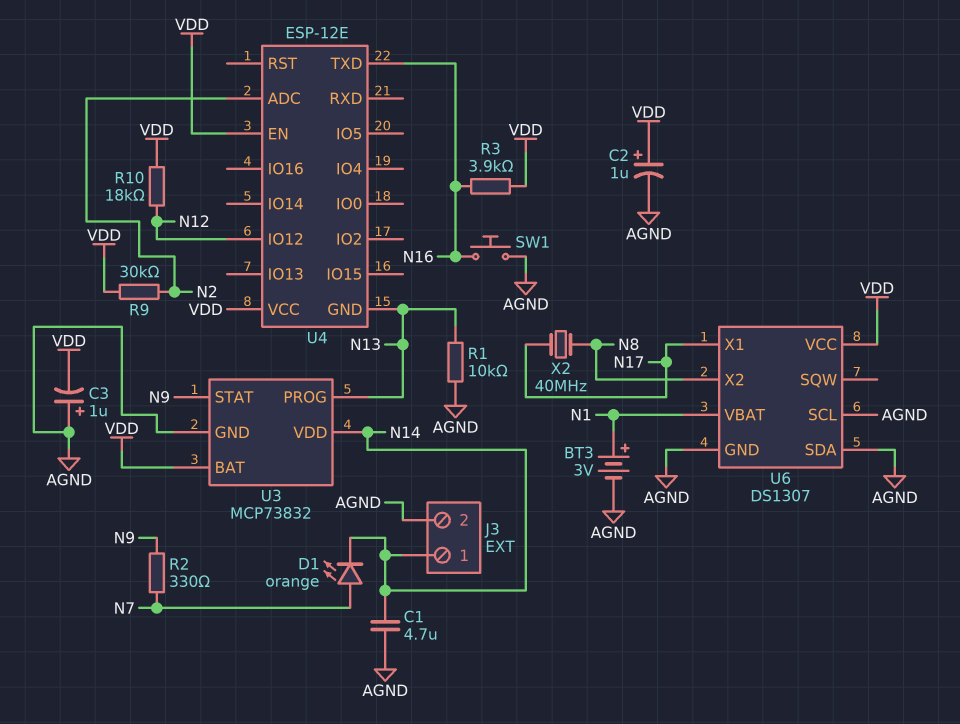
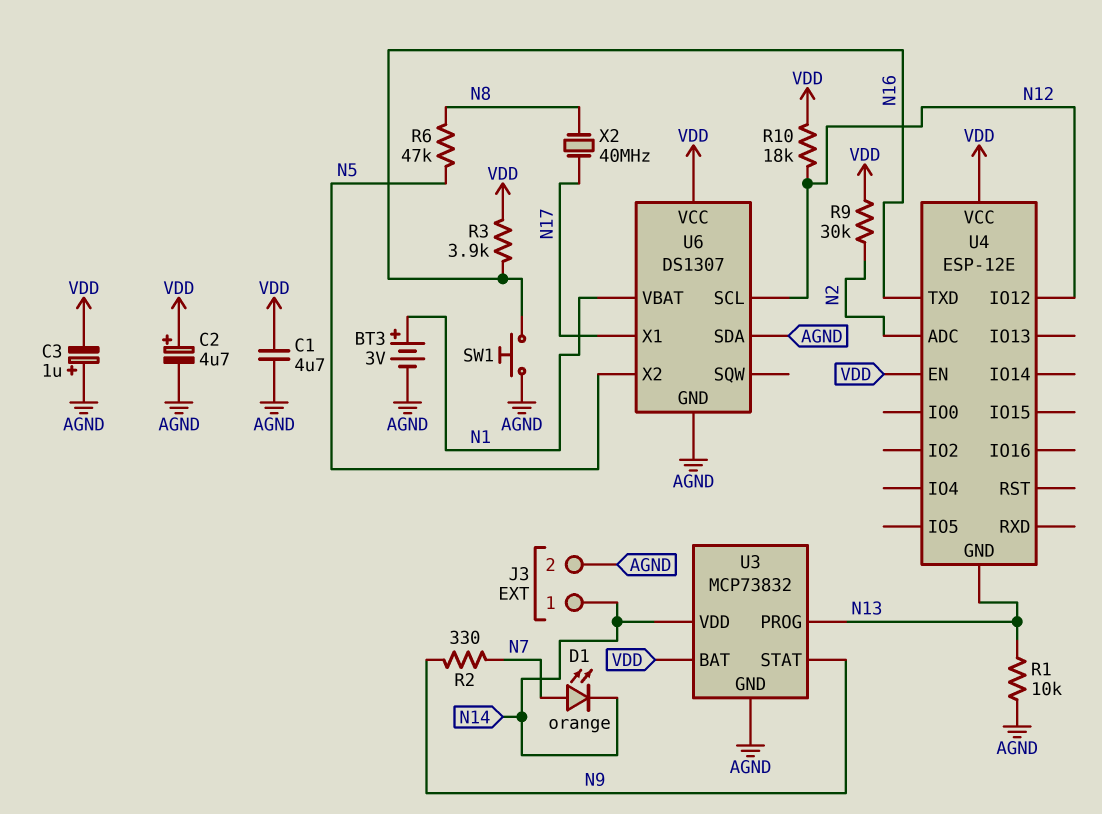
C1: 4.7uF (AGND, N14) -> 4.7uF (AGND, VDD)
C2: 1uF (plus VDD, minus AGND) -> 4.7uF (plus VDD, minus AGND)
R6: none -> 47k (N5, N8)
U6 pin SCL: AGND -> N12
U6 pin X2: N8 -> N5

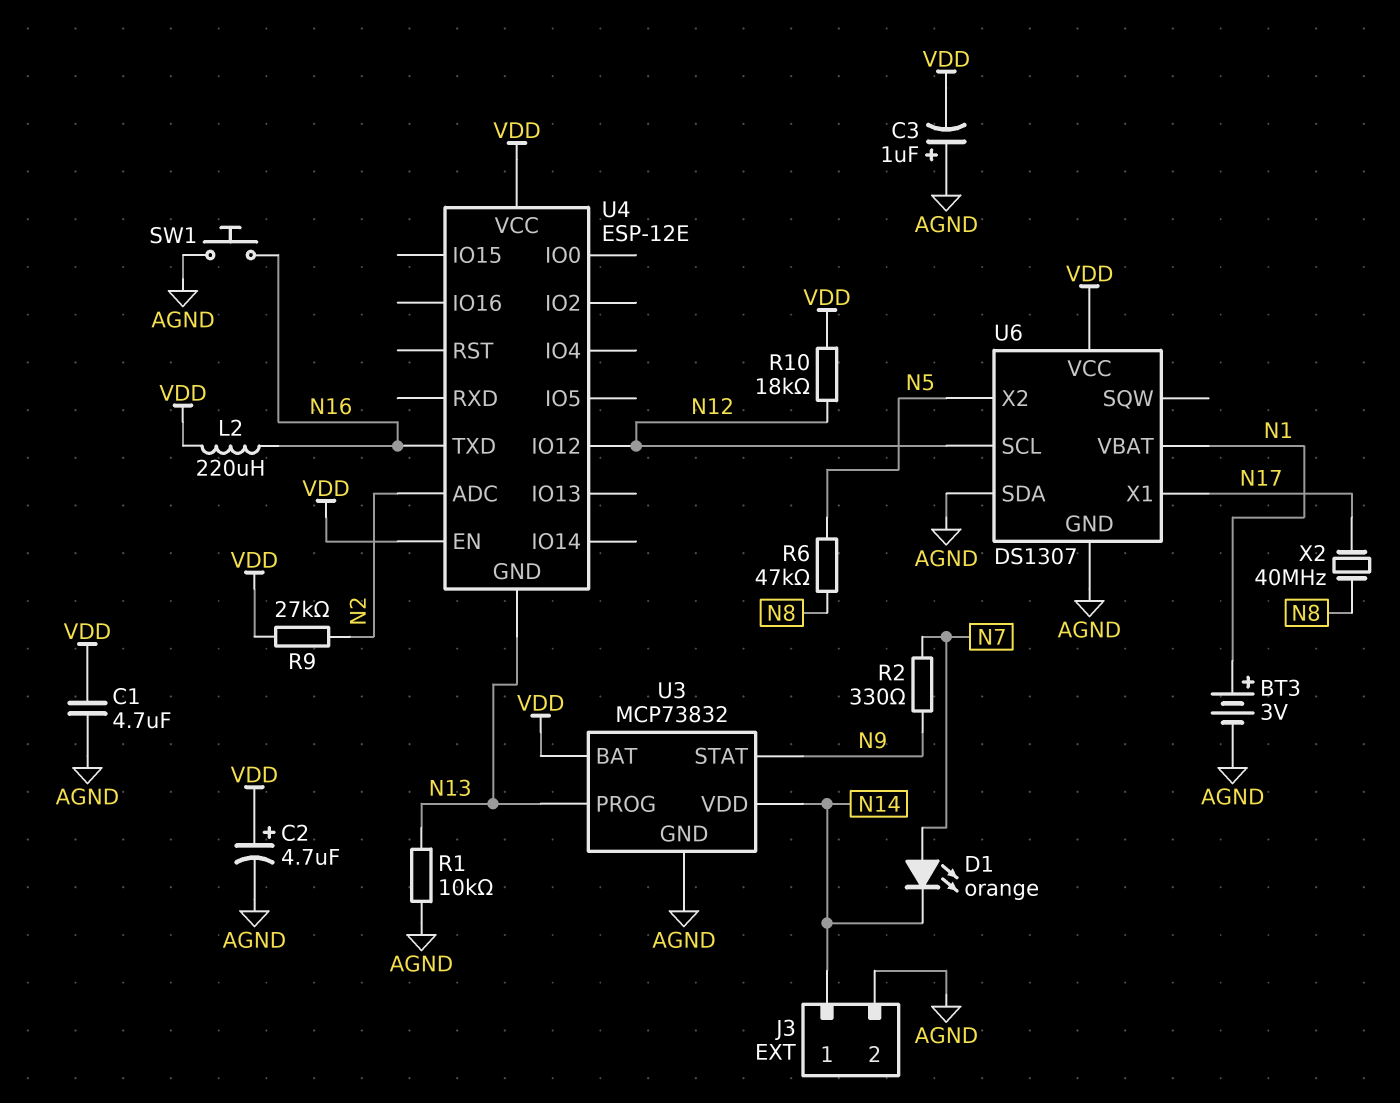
L2: none -> 220uH (N16, VDD)
R3: 3.9k (N16, VDD) -> none
R9: 30k (N2, VDD) -> 27k (N2, VDD)

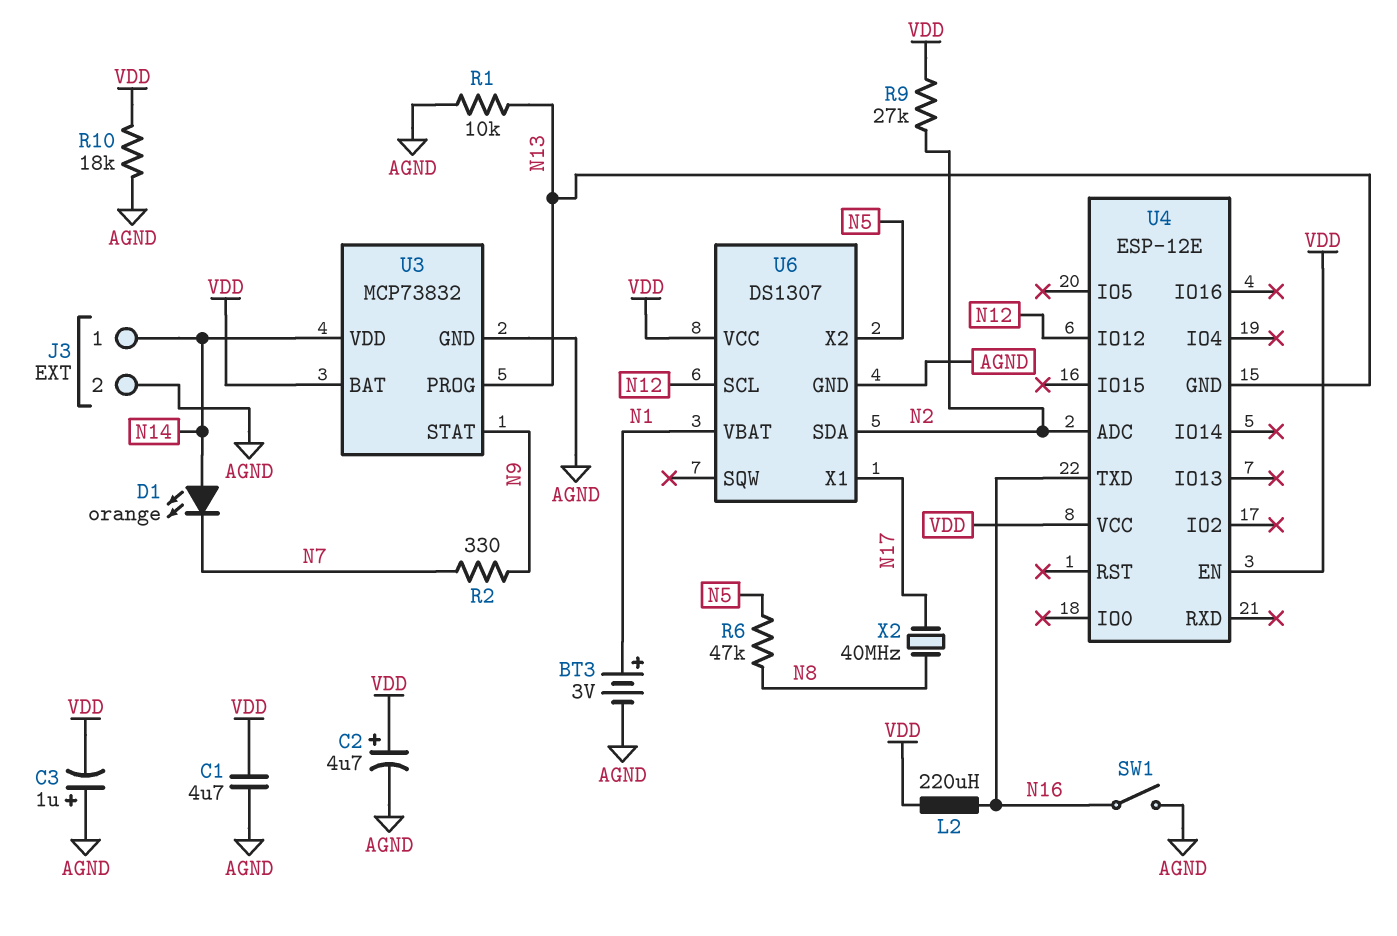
D1: LED orange (A N7, K N14) -> LED orange (A N14, K N7)
R10: 18k (N12, VDD) -> 18k (AGND, VDD)
SW1: button (AGND, N16) -> switch (AGND, N16)
U6 pin SDA: AGND -> N2

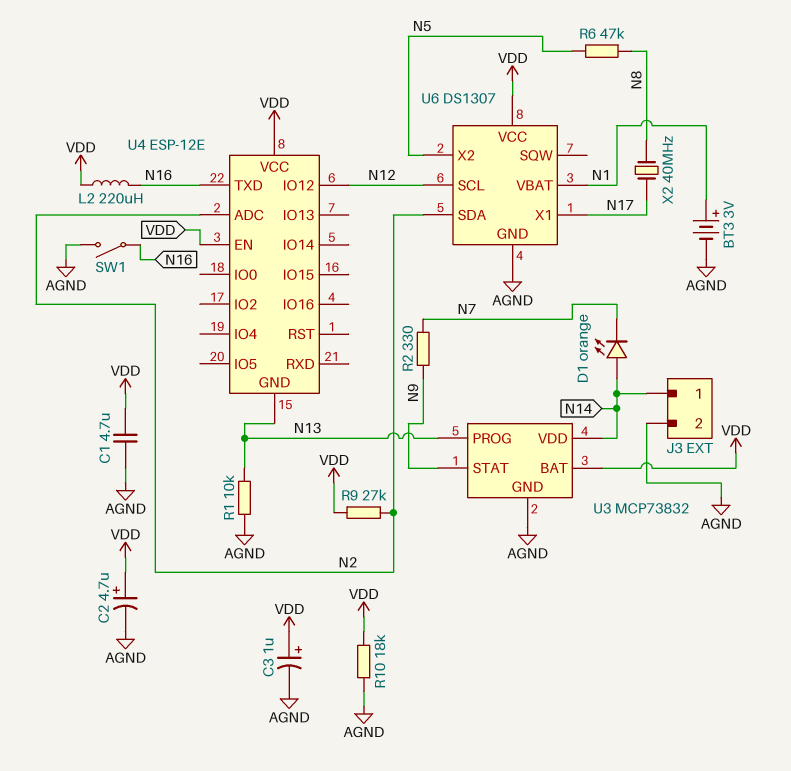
C3: 1uF (plus AGND, minus VDD) -> 1uF (plus VDD, minus AGND)

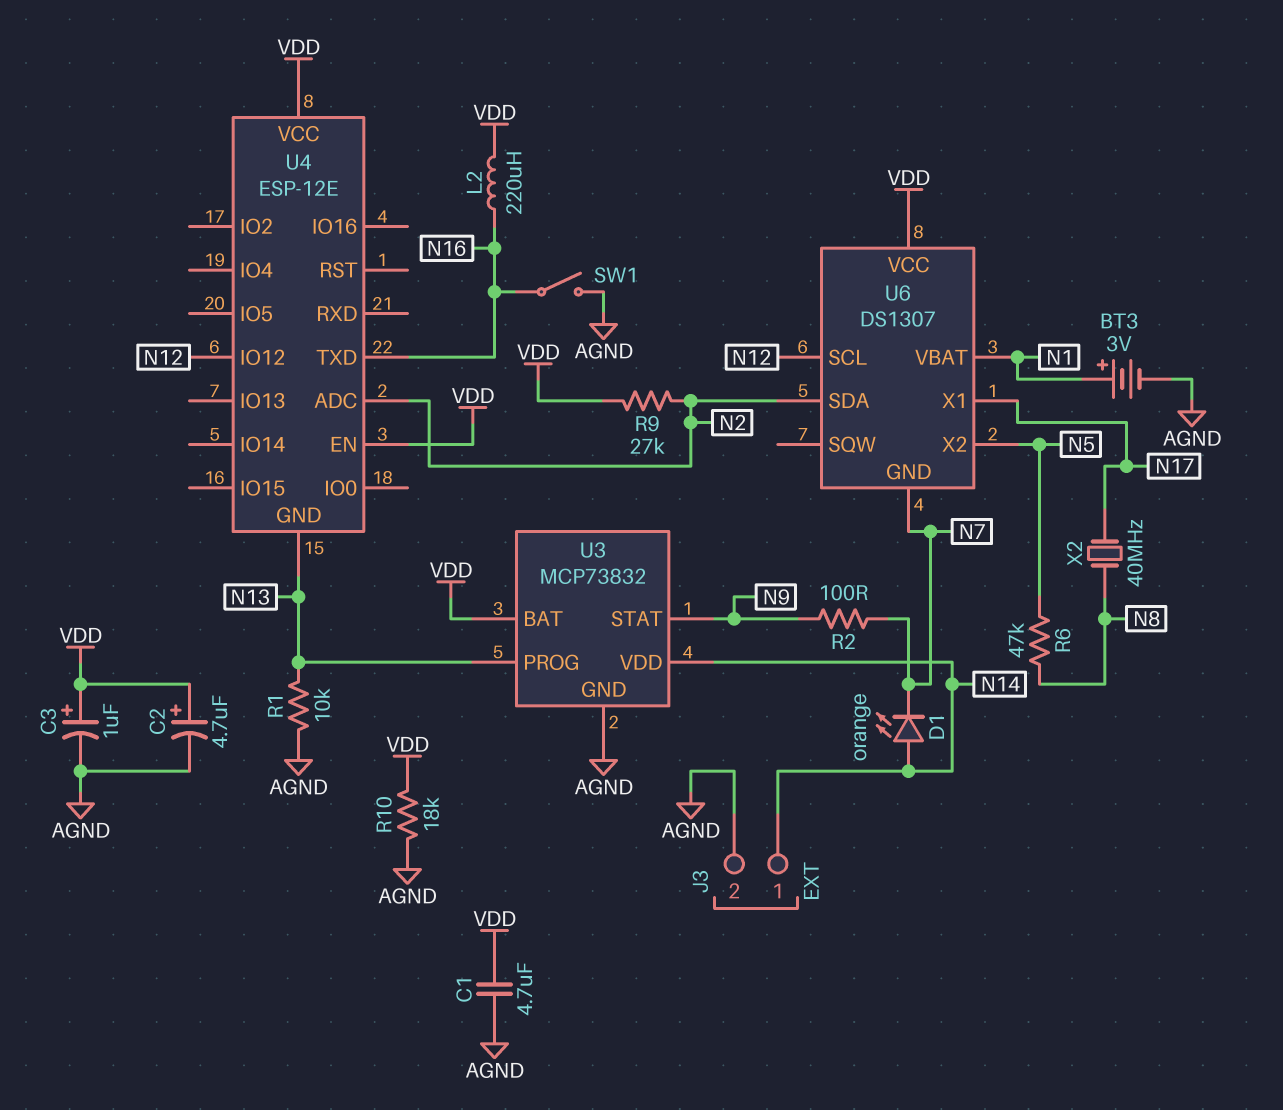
R2: 330 (N7, N9) -> 100 (N7, N9)
U6 pin GND: AGND -> N7

